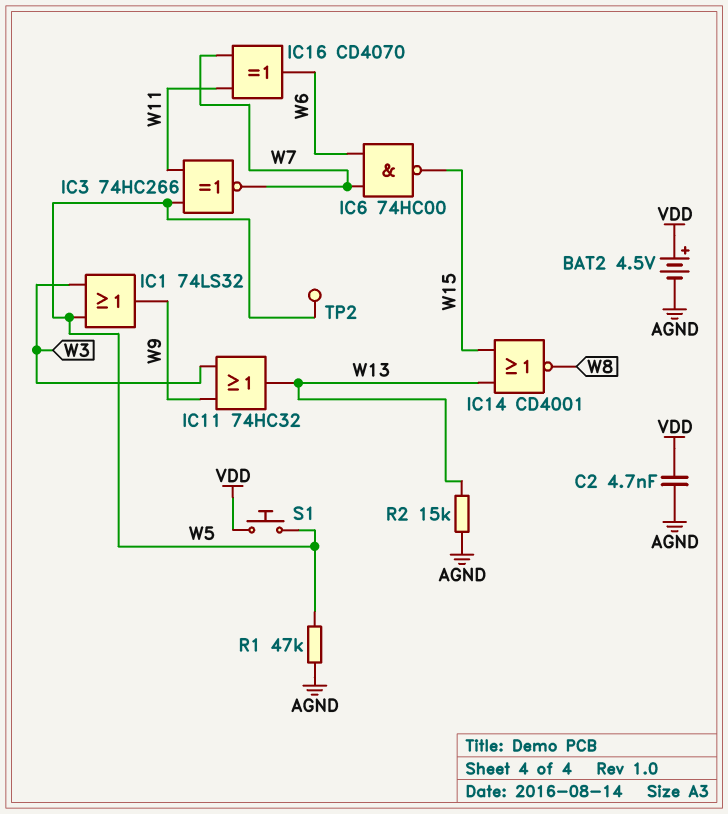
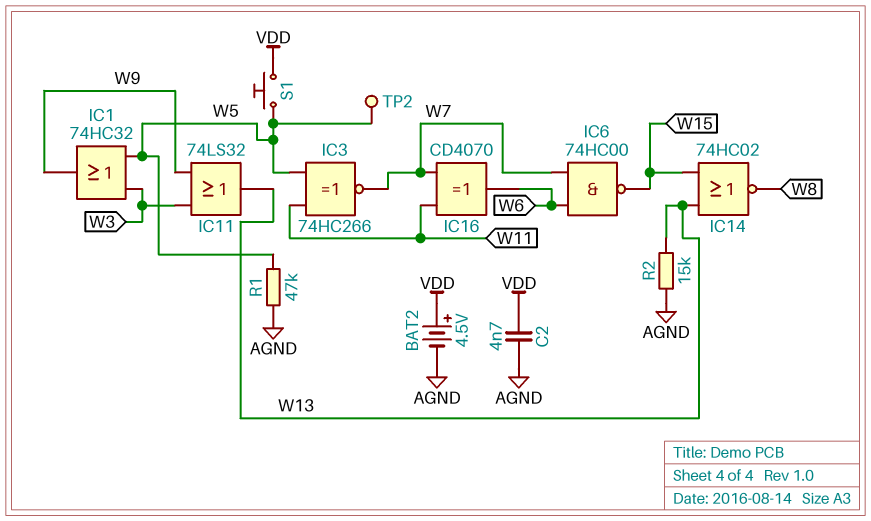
IC1: OR 74LS32 (in W3, in W5, out W9) -> OR 74HC32 (in W3, in W5, out W9)
IC11: OR 74HC32 (in W3, in W9, out W13) -> OR 74LS32 (in W3, in W9, out W13)
IC14: NOR CD4001 (in W13, in W15, out W8) -> NOR 74HC02 (in W13, in W15, out W8)

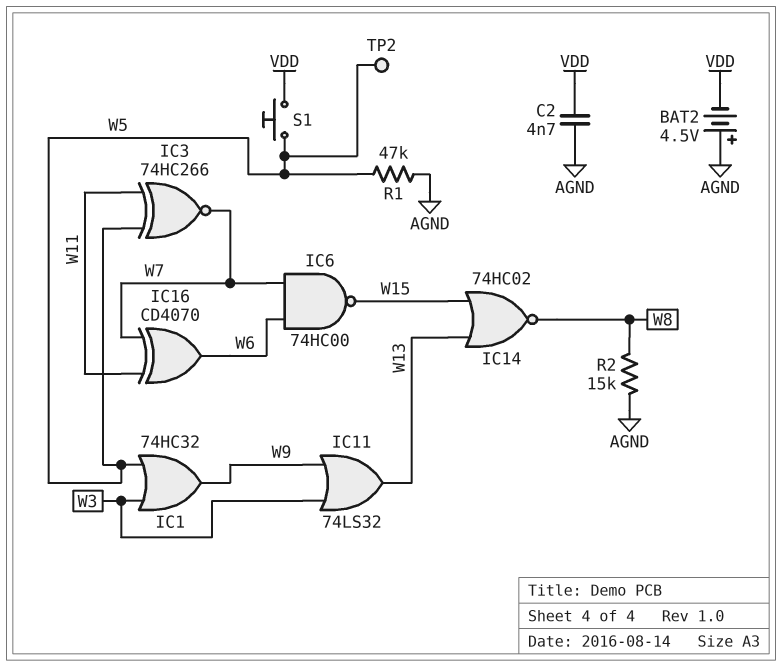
BAT2: 4.5V (plus VDD, minus AGND) -> 4.5V (plus AGND, minus VDD)
R2: 15k (AGND, W13) -> 15k (AGND, W8)

